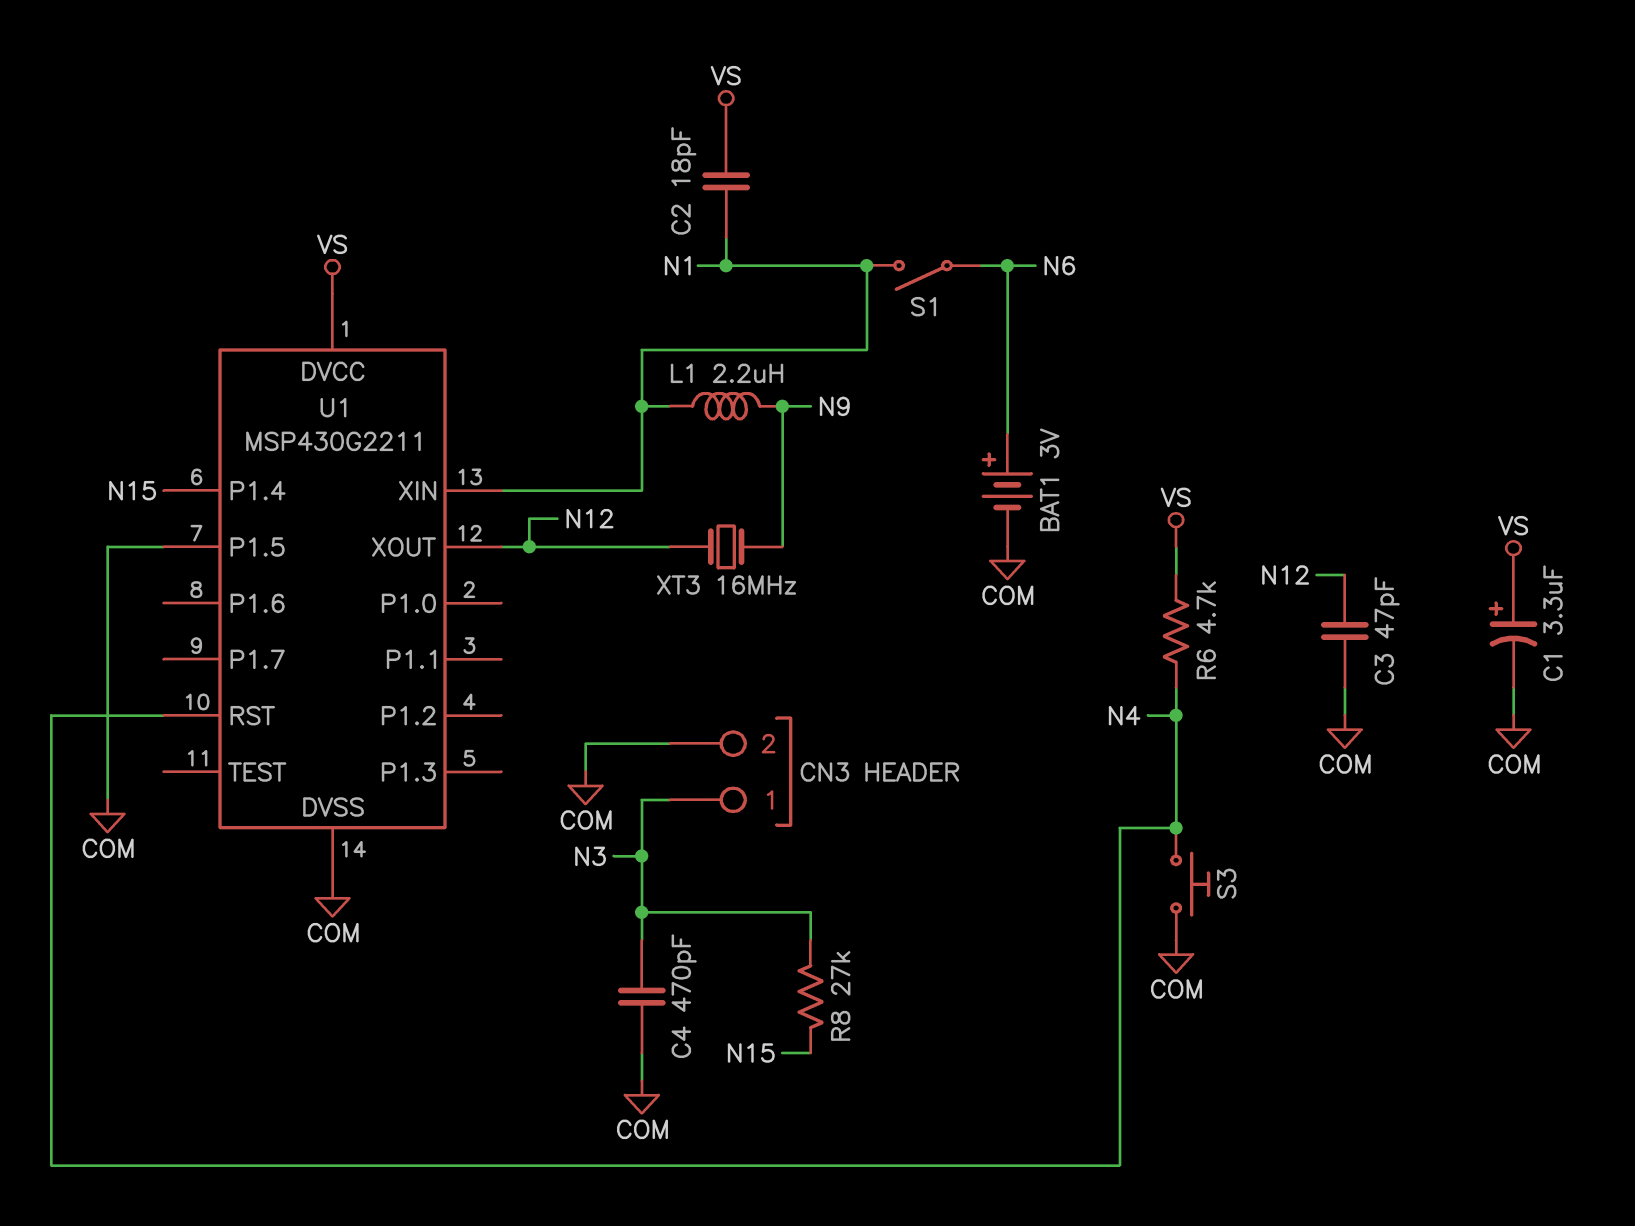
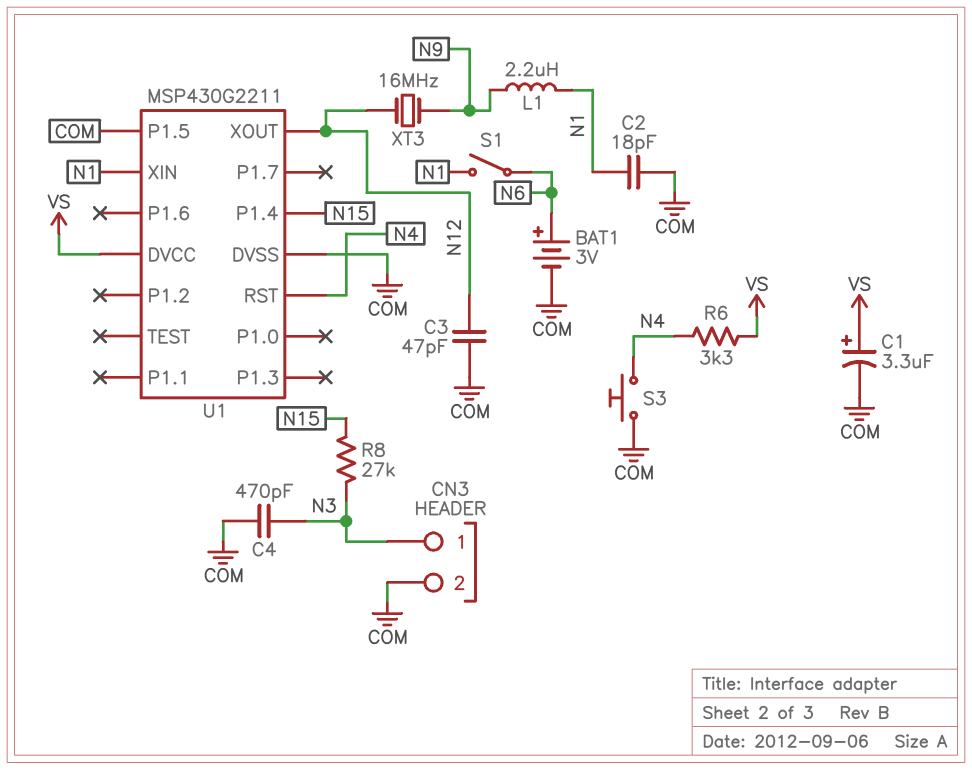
C2: 18pF (N1, VS) -> 18pF (COM, N1)
R6: 4.7k (N4, VS) -> 3.3k (N4, VS)

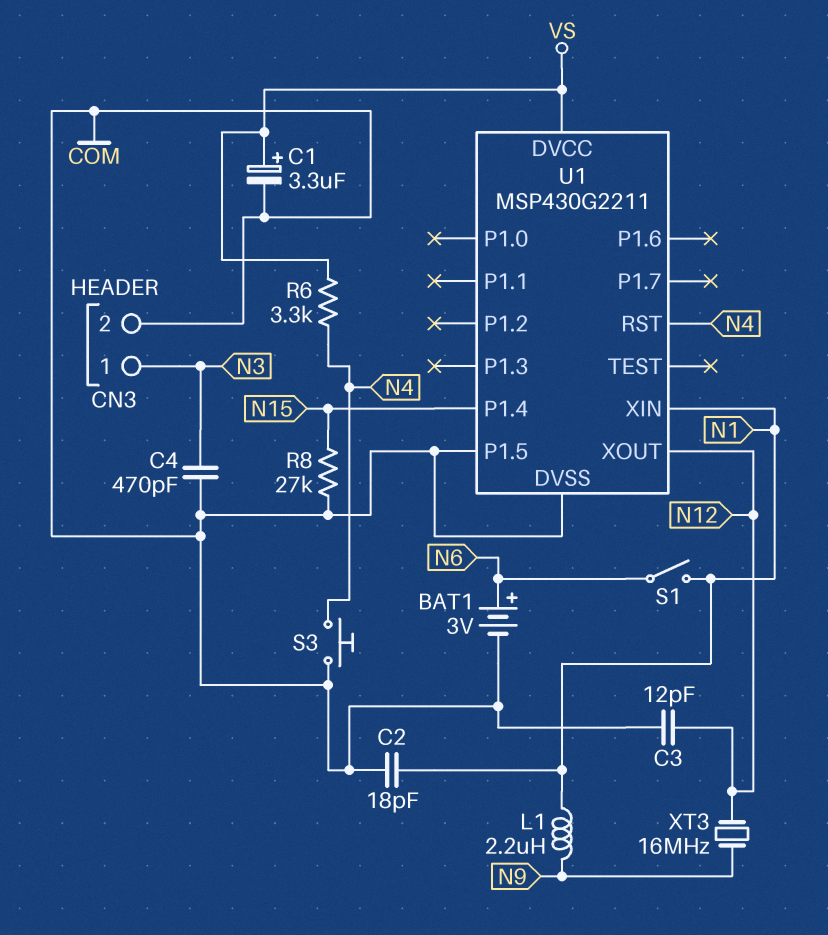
C3: 47pF (COM, N12) -> 12pF (COM, N12)
R8: 27k (N3, N15) -> 27k (COM, N15)

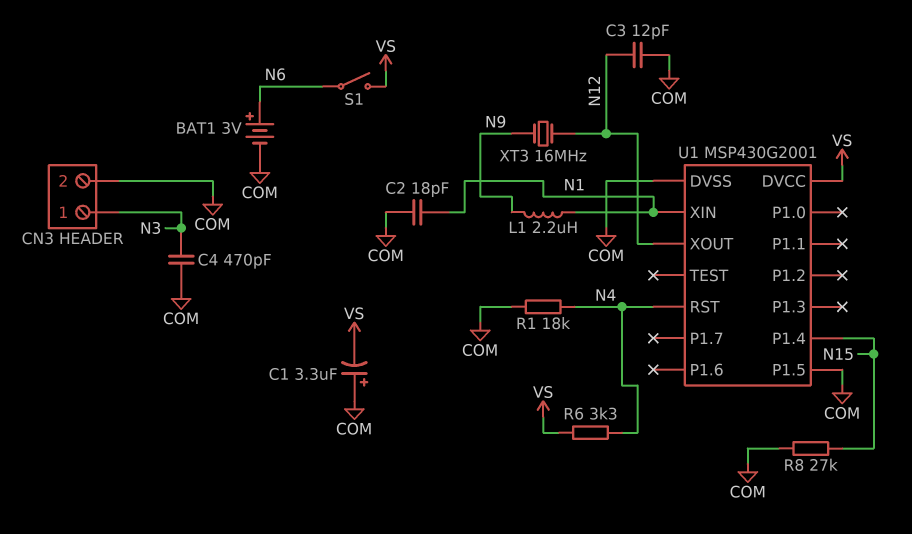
C1: 3.3uF (plus VS, minus COM) -> 3.3uF (plus COM, minus VS)
R1: none -> 18k (COM, N4)
S1: switch (N1, N6) -> switch (N6, VS)
S3: button (COM, N4) -> none
U1: MSP430G2211 -> MSP430G2001

